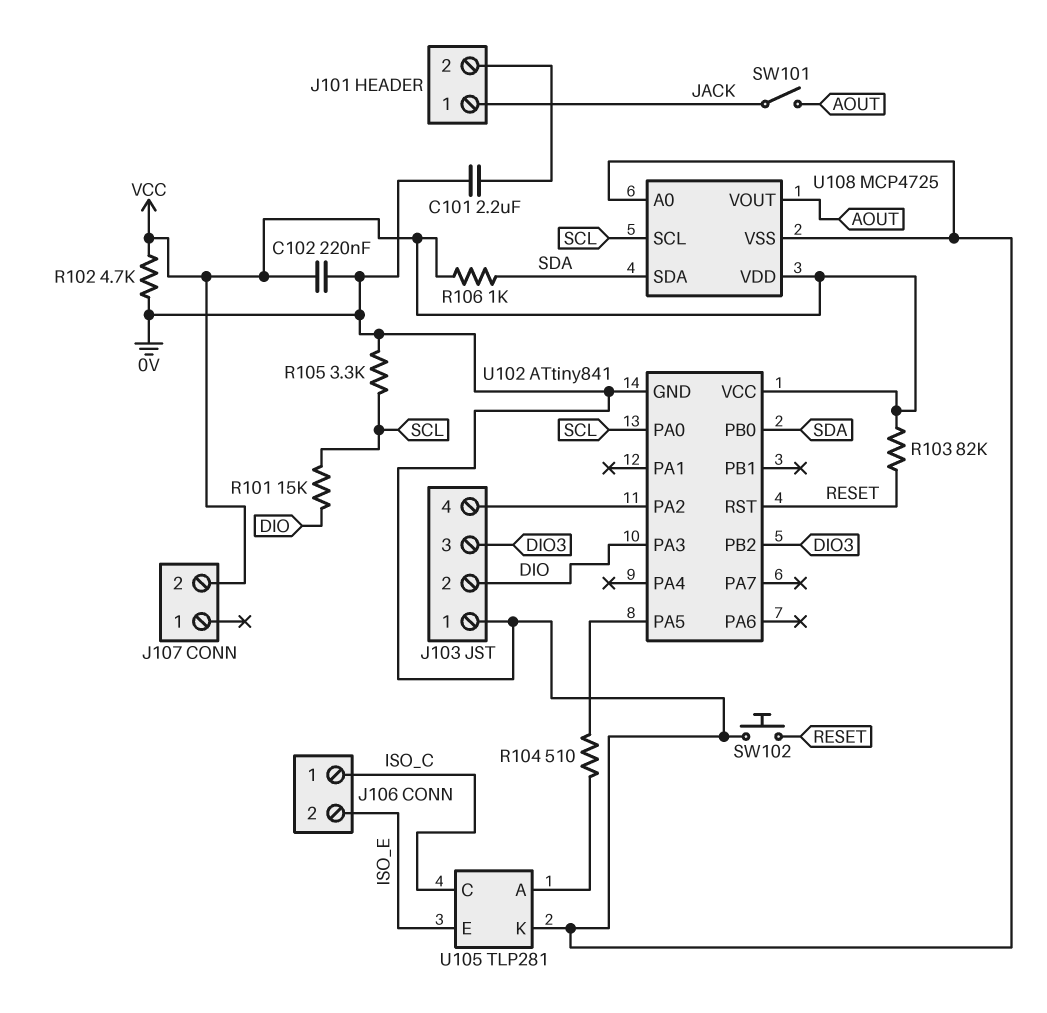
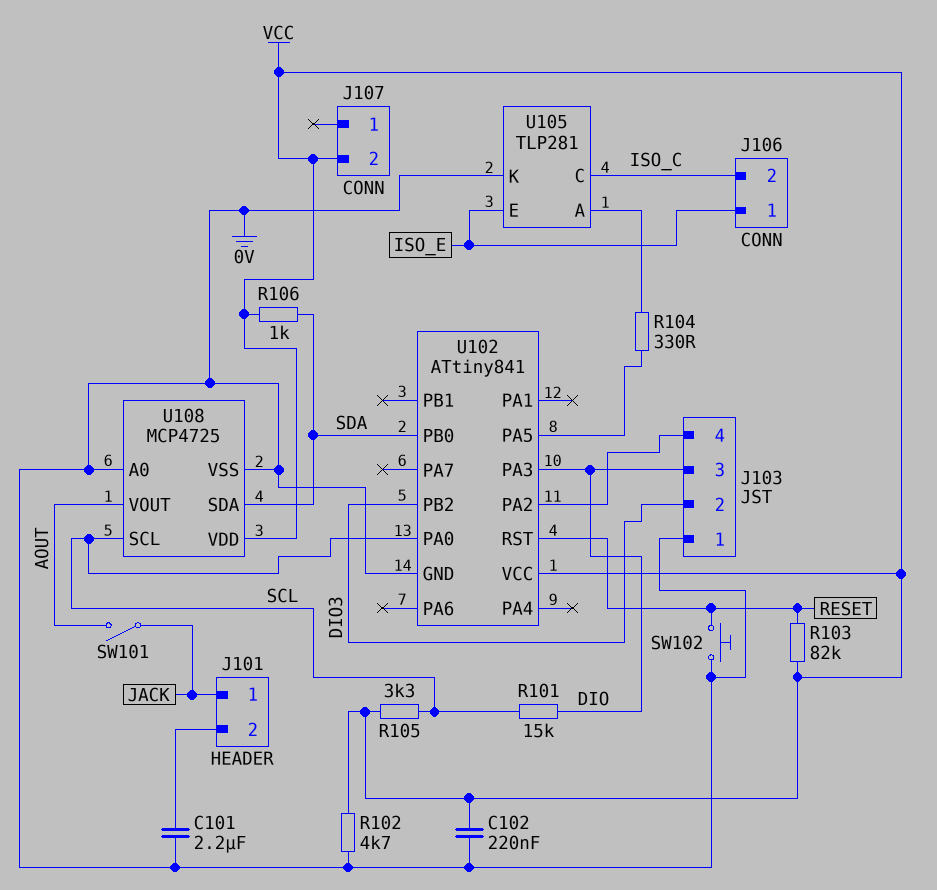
J103 pin 2: DIO -> DIO3
J103 pin 3: DIO3 -> DIO
J106 pin 1: ISO_C -> ISO_E
J106 pin 2: ISO_E -> ISO_C
R104: 510 (U102/PA5, U105/A) -> 330 (U102/PA5, U105/A)
R105: 3.3k (0V, SCL) -> 3.3k (SCL, VCC)

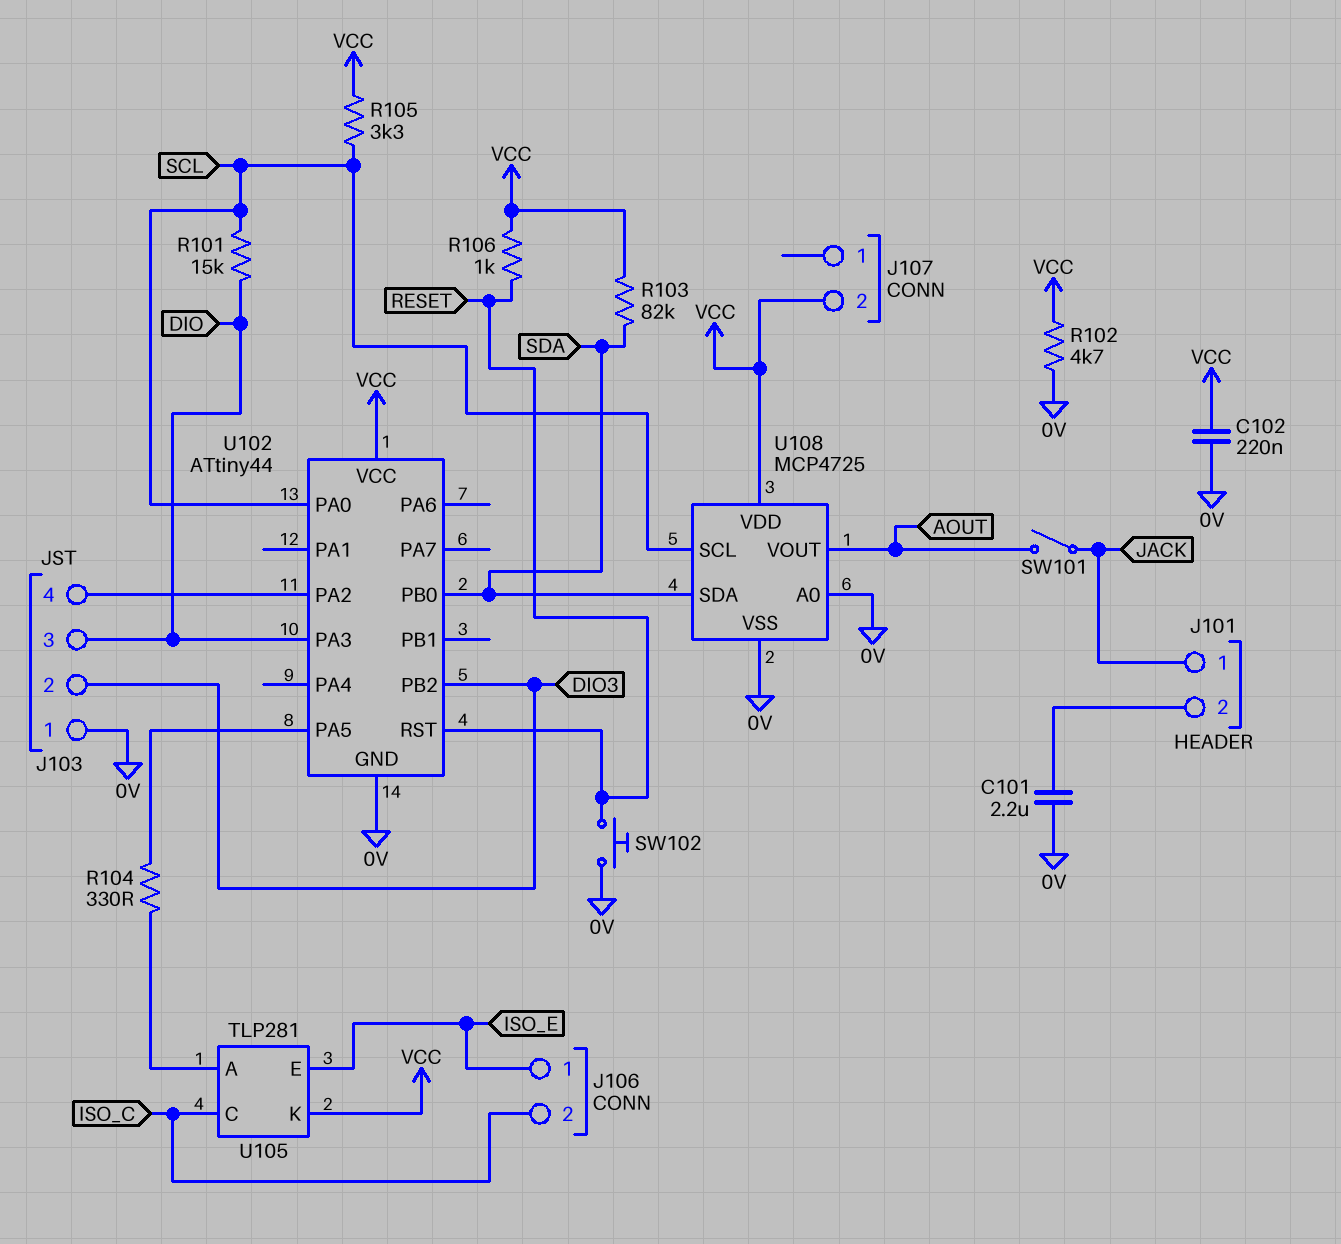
R103: 82k (RESET, VCC) -> 82k (SDA, VCC)
R106: 1k (SDA, VCC) -> 1k (RESET, VCC)
U102: ATtiny841 -> ATtiny44
U105 pin K: 0V -> VCC

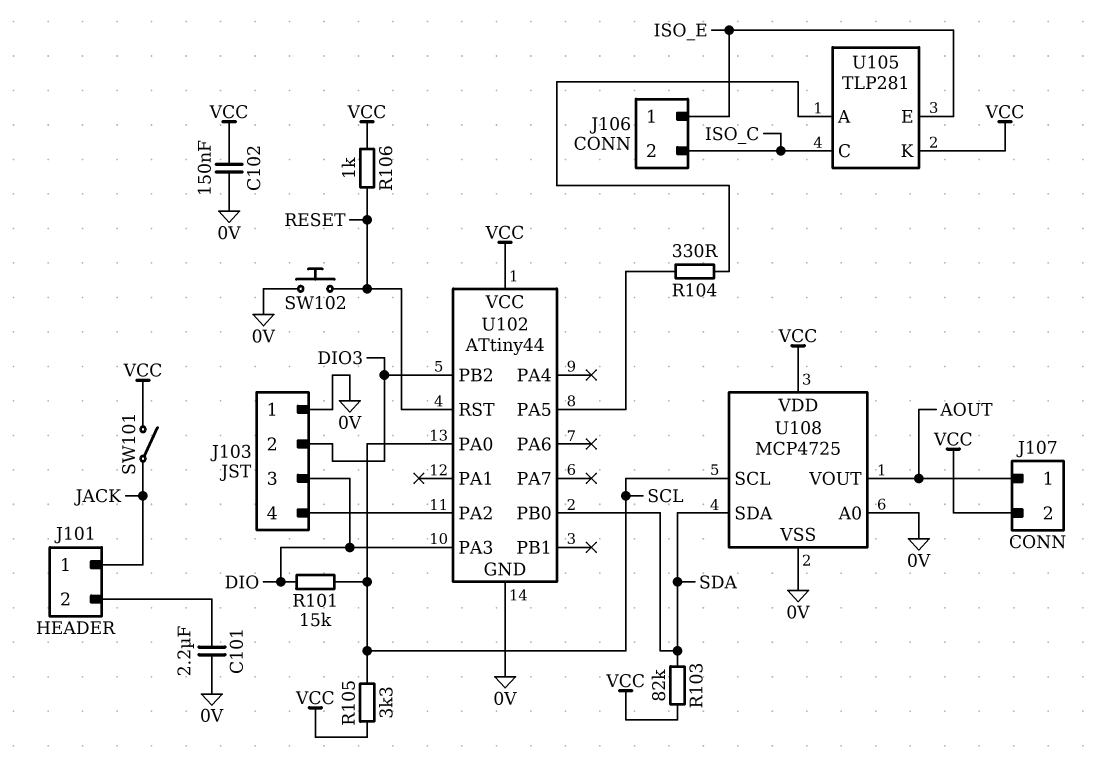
C102: 220nF (0V, VCC) -> 150nF (0V, VCC)
J107 pin 1: none -> AOUT
R102: 4.7k (0V, VCC) -> none
SW101: switch (AOUT, JACK) -> switch (JACK, VCC)

